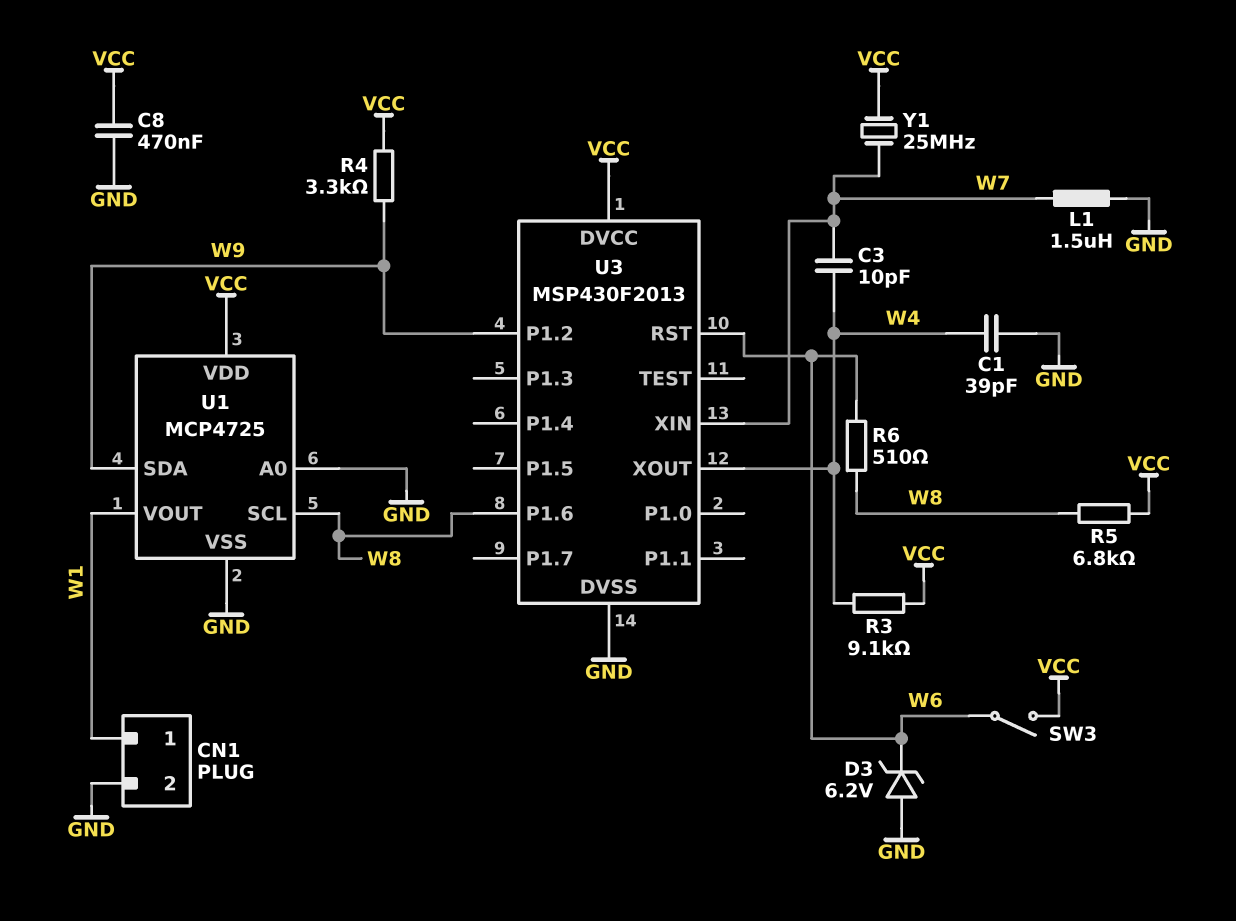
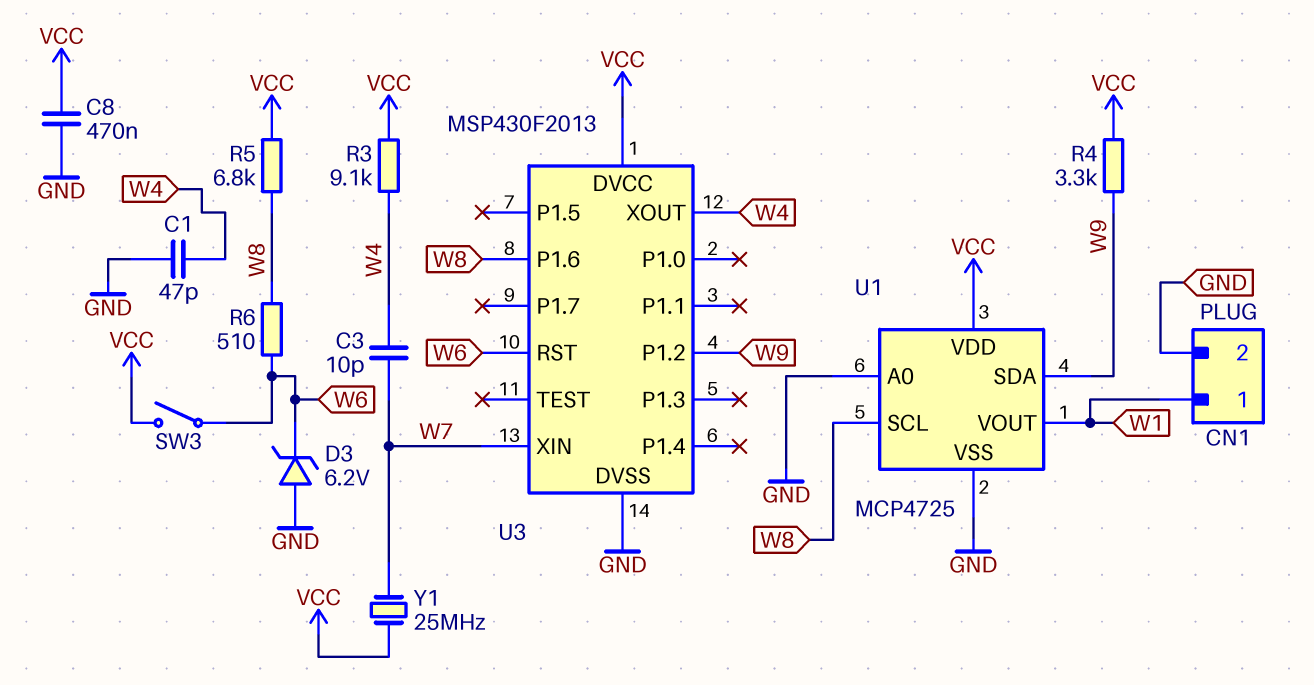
C1: 39pF (GND, W4) -> 47pF (GND, W4)
L1: 1.5uH (GND, W7) -> none

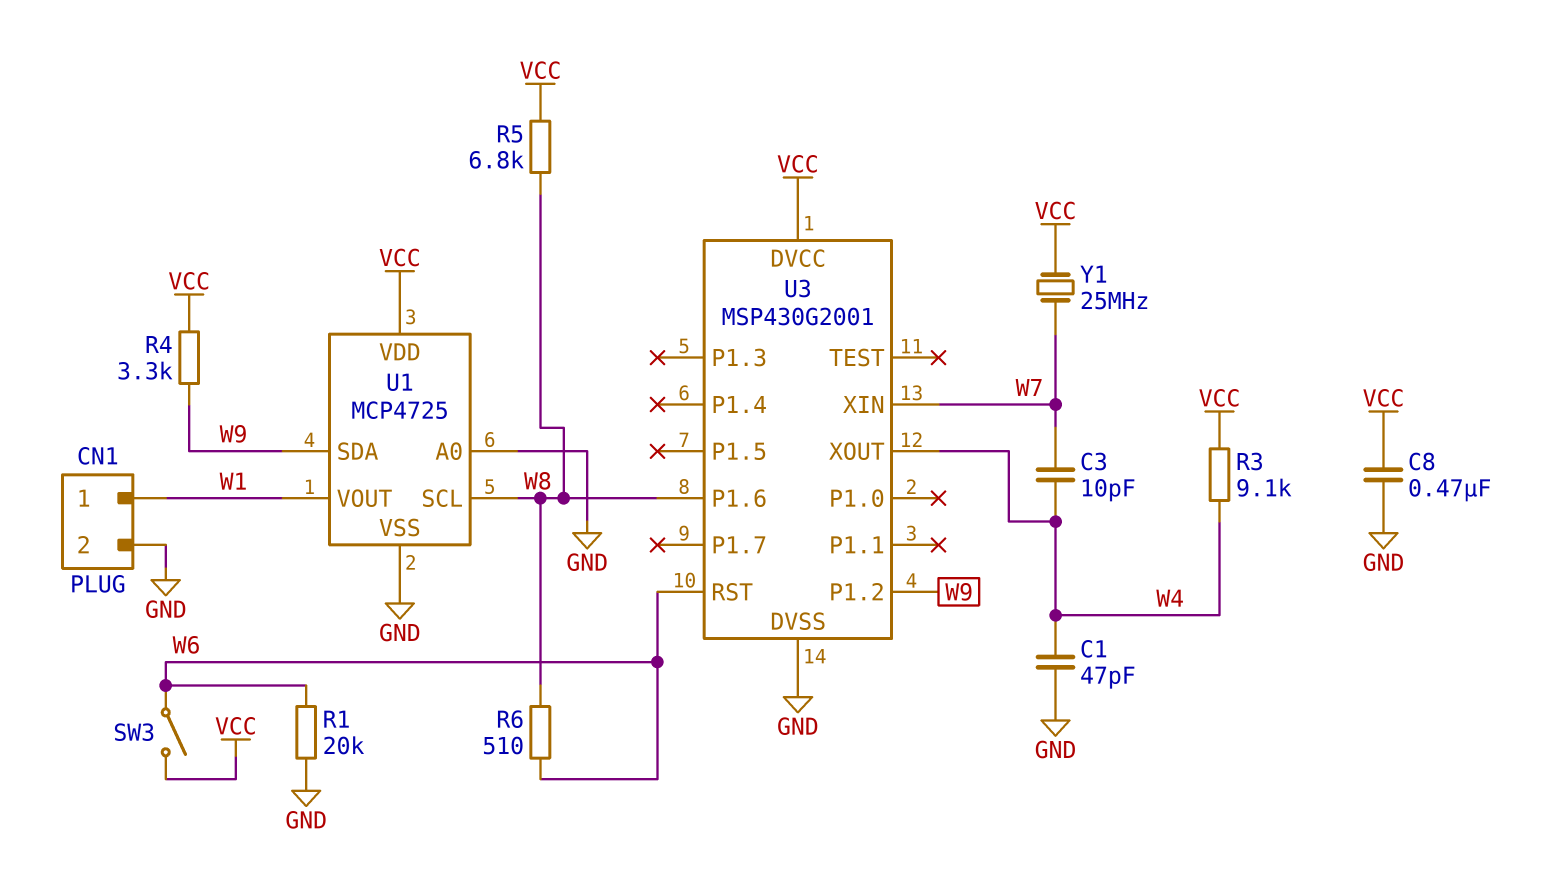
D3: zener 6.2V (A GND, K W6) -> none
R1: none -> 20k (GND, W6)
U3: MSP430F2013 -> MSP430G2001

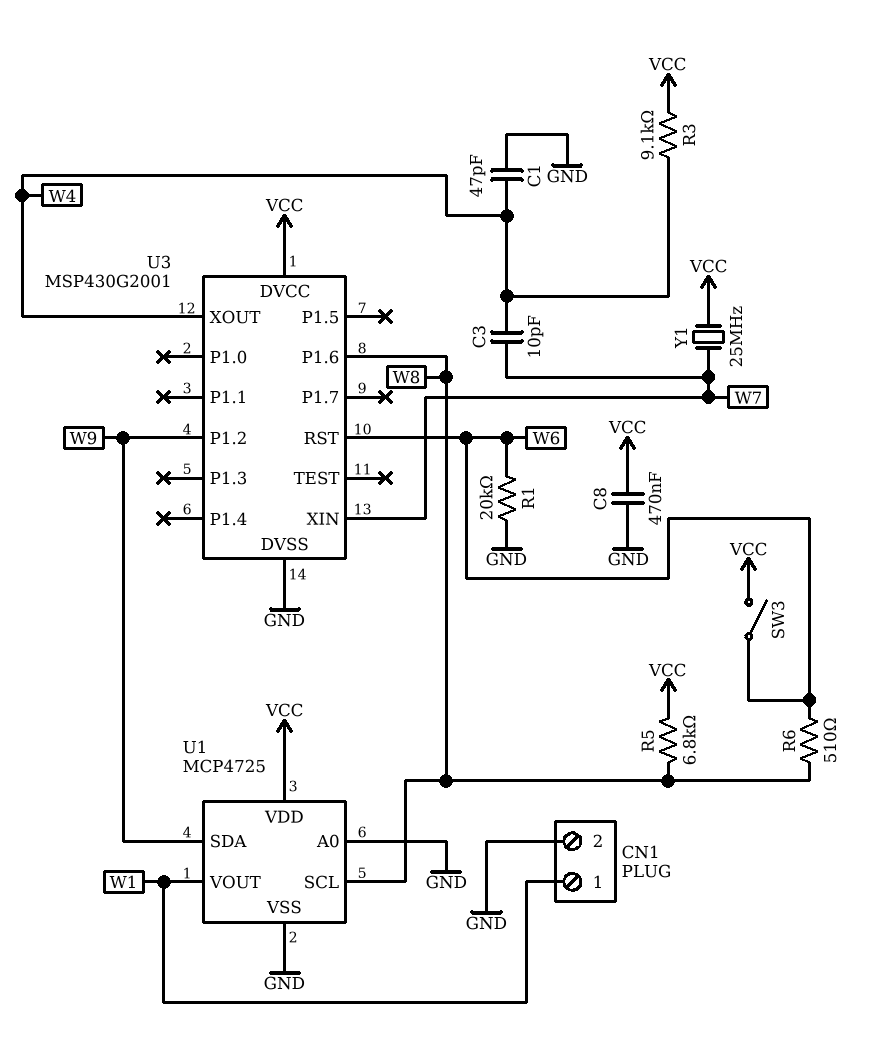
R4: 3.3k (VCC, W9) -> none

